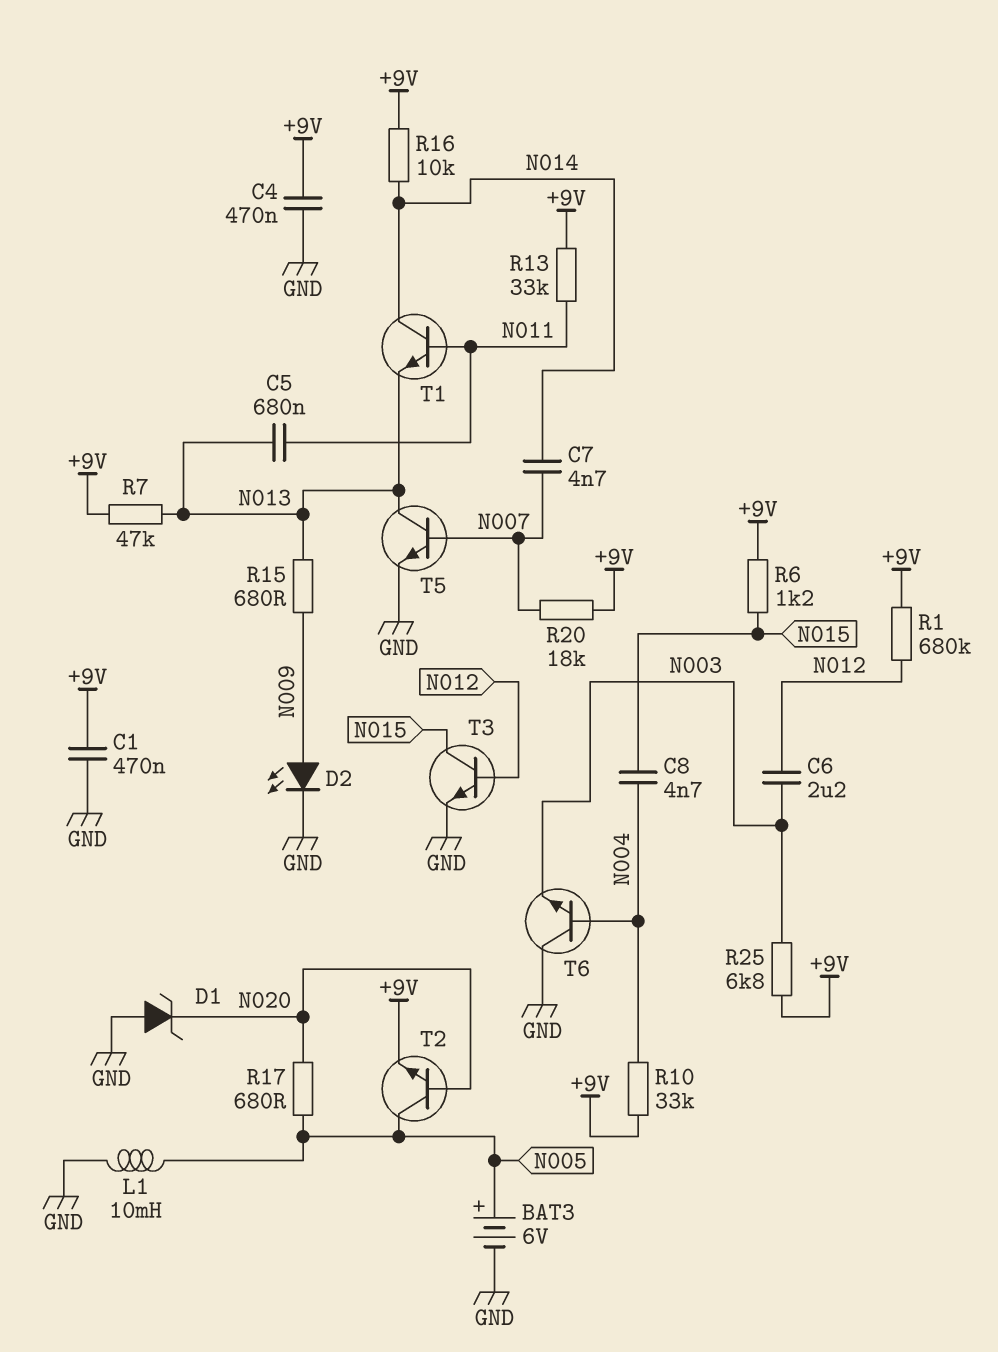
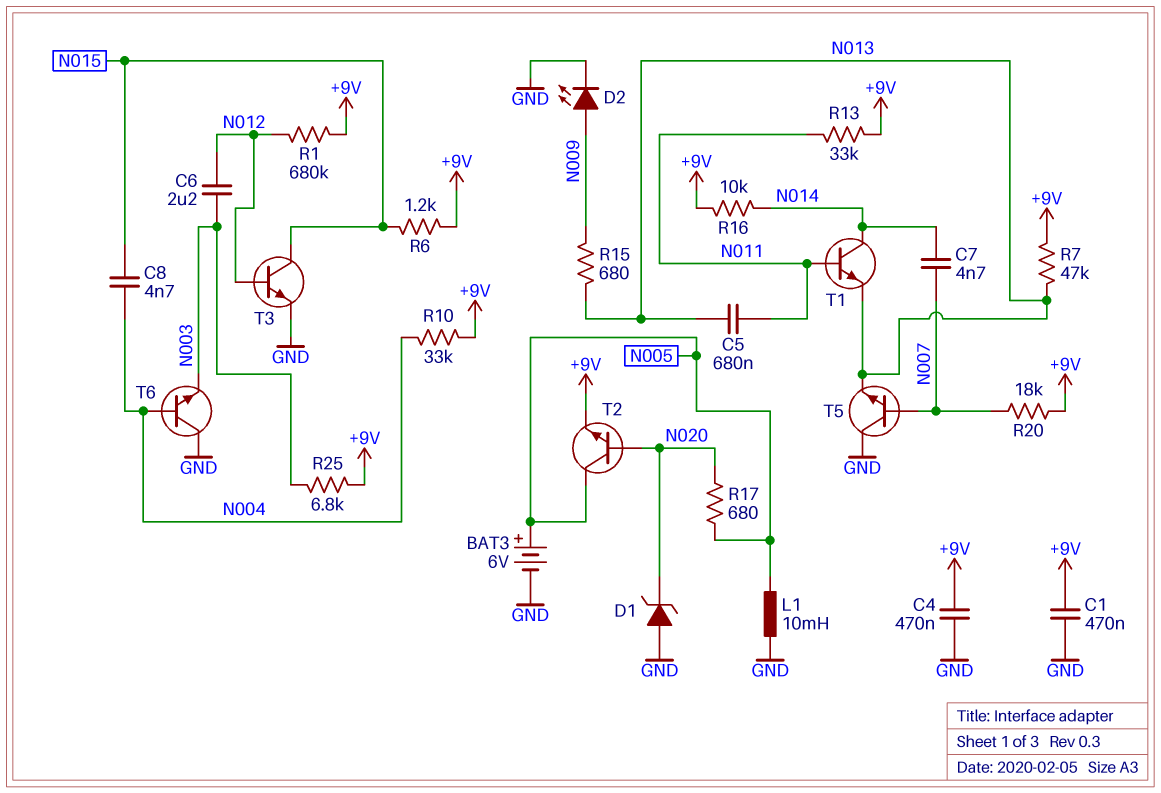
T5: NPN (B N007, C N013, E GND) -> NPN (B N007, C GND, E N013)

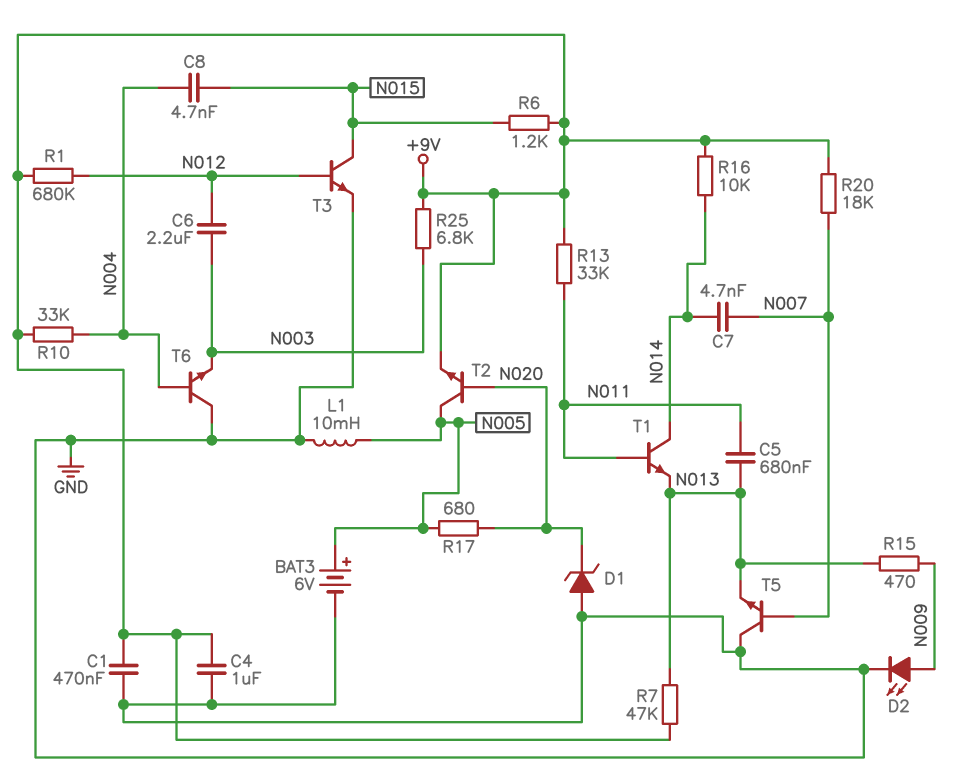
C4: 470nF (+9V, GND) -> 1uF (+9V, GND)
R15: 680 (N009, N013) -> 470 (N009, N013)

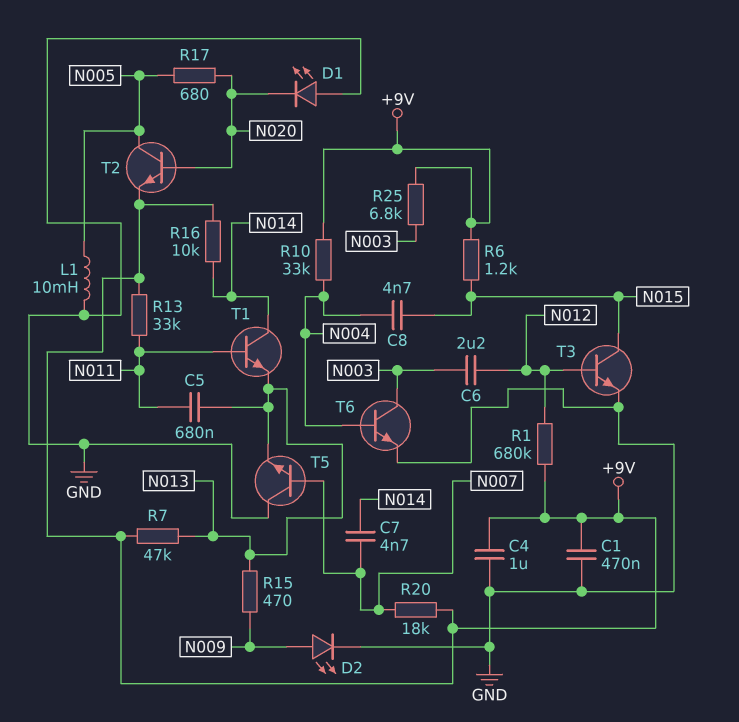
BAT3: 6V (plus N005, minus GND) -> none
D1: zener (A GND, K N020) -> LED (A GND, K N020)
T6: NPN (B N004, C GND, E N003) -> NPN (B N004, C N003, E GND)

